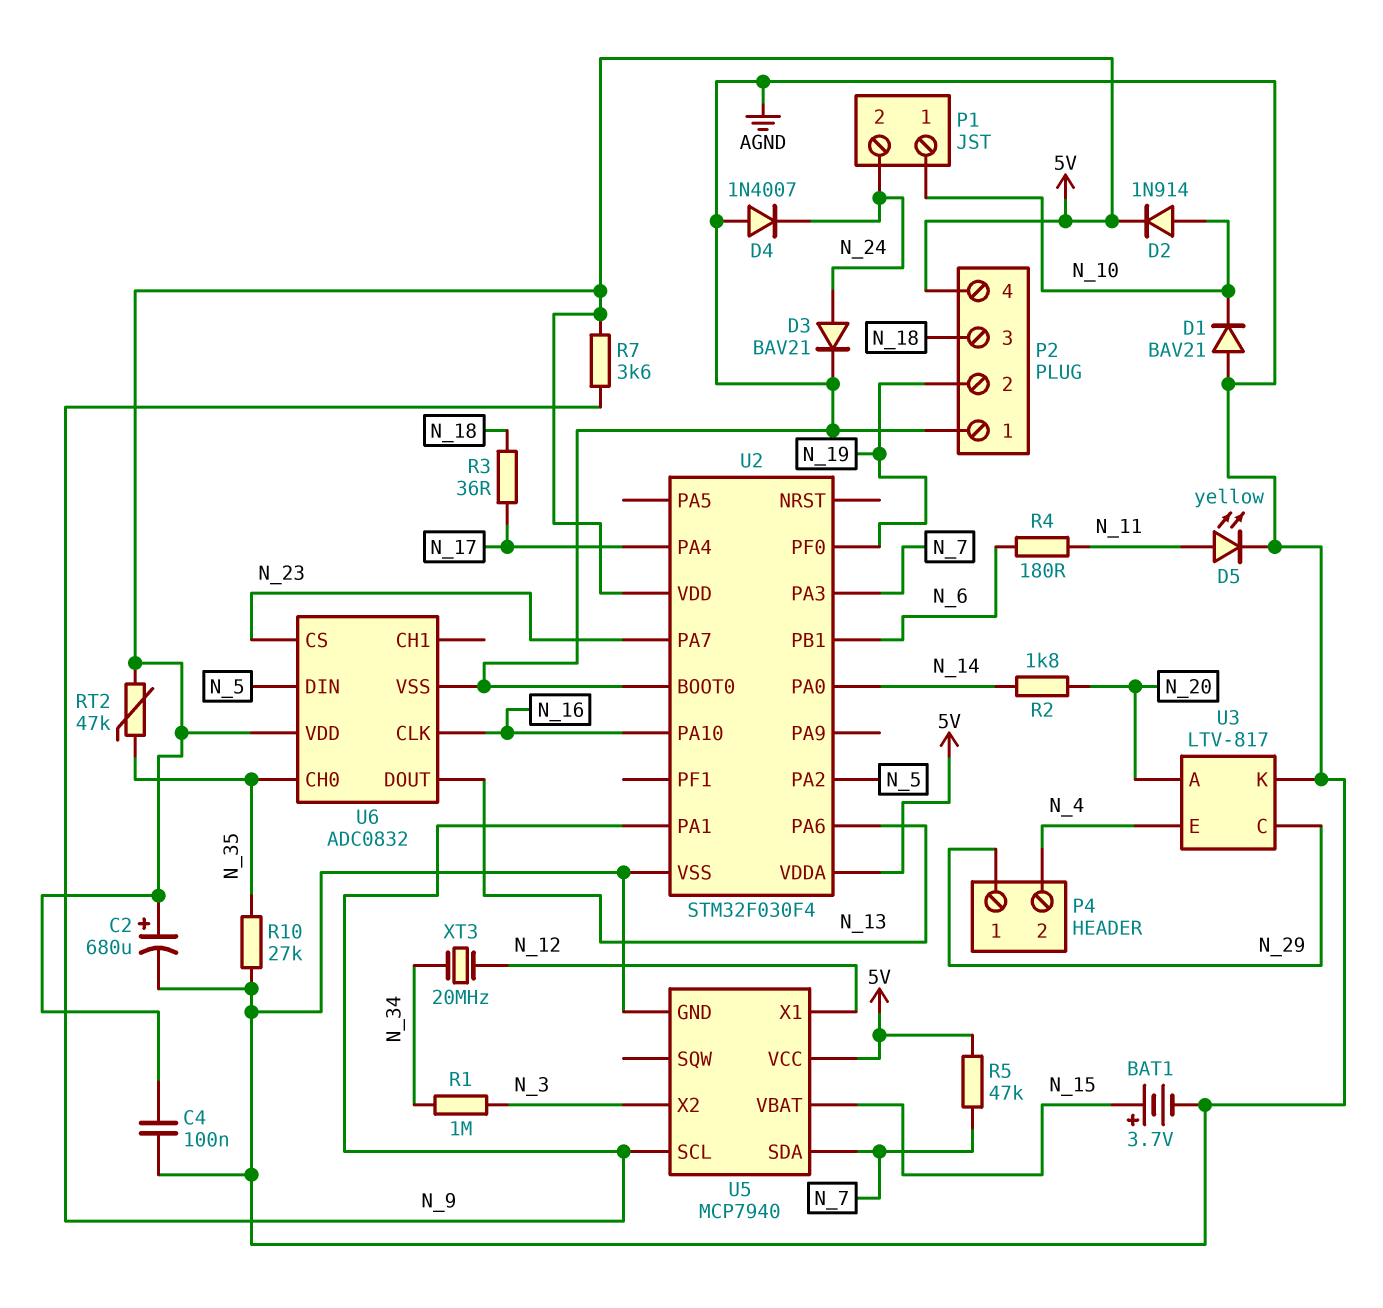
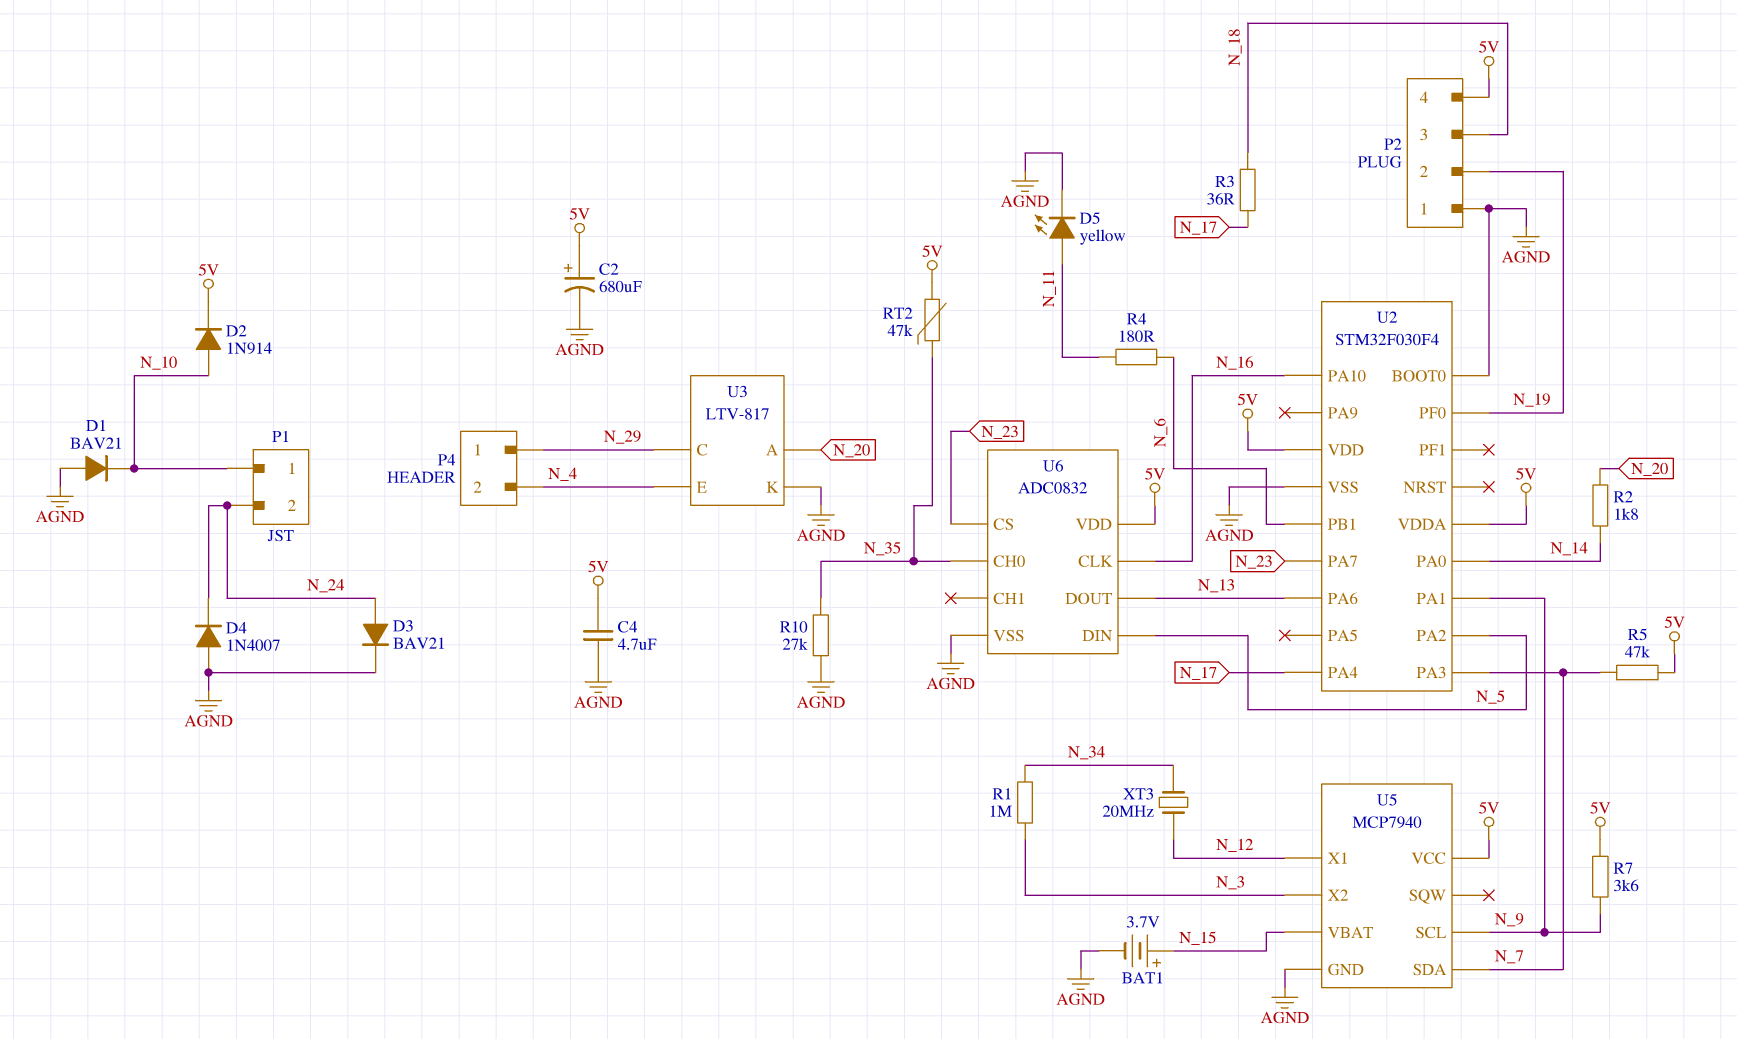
C4: 100nF (5V, AGND) -> 4.7uF (5V, AGND)

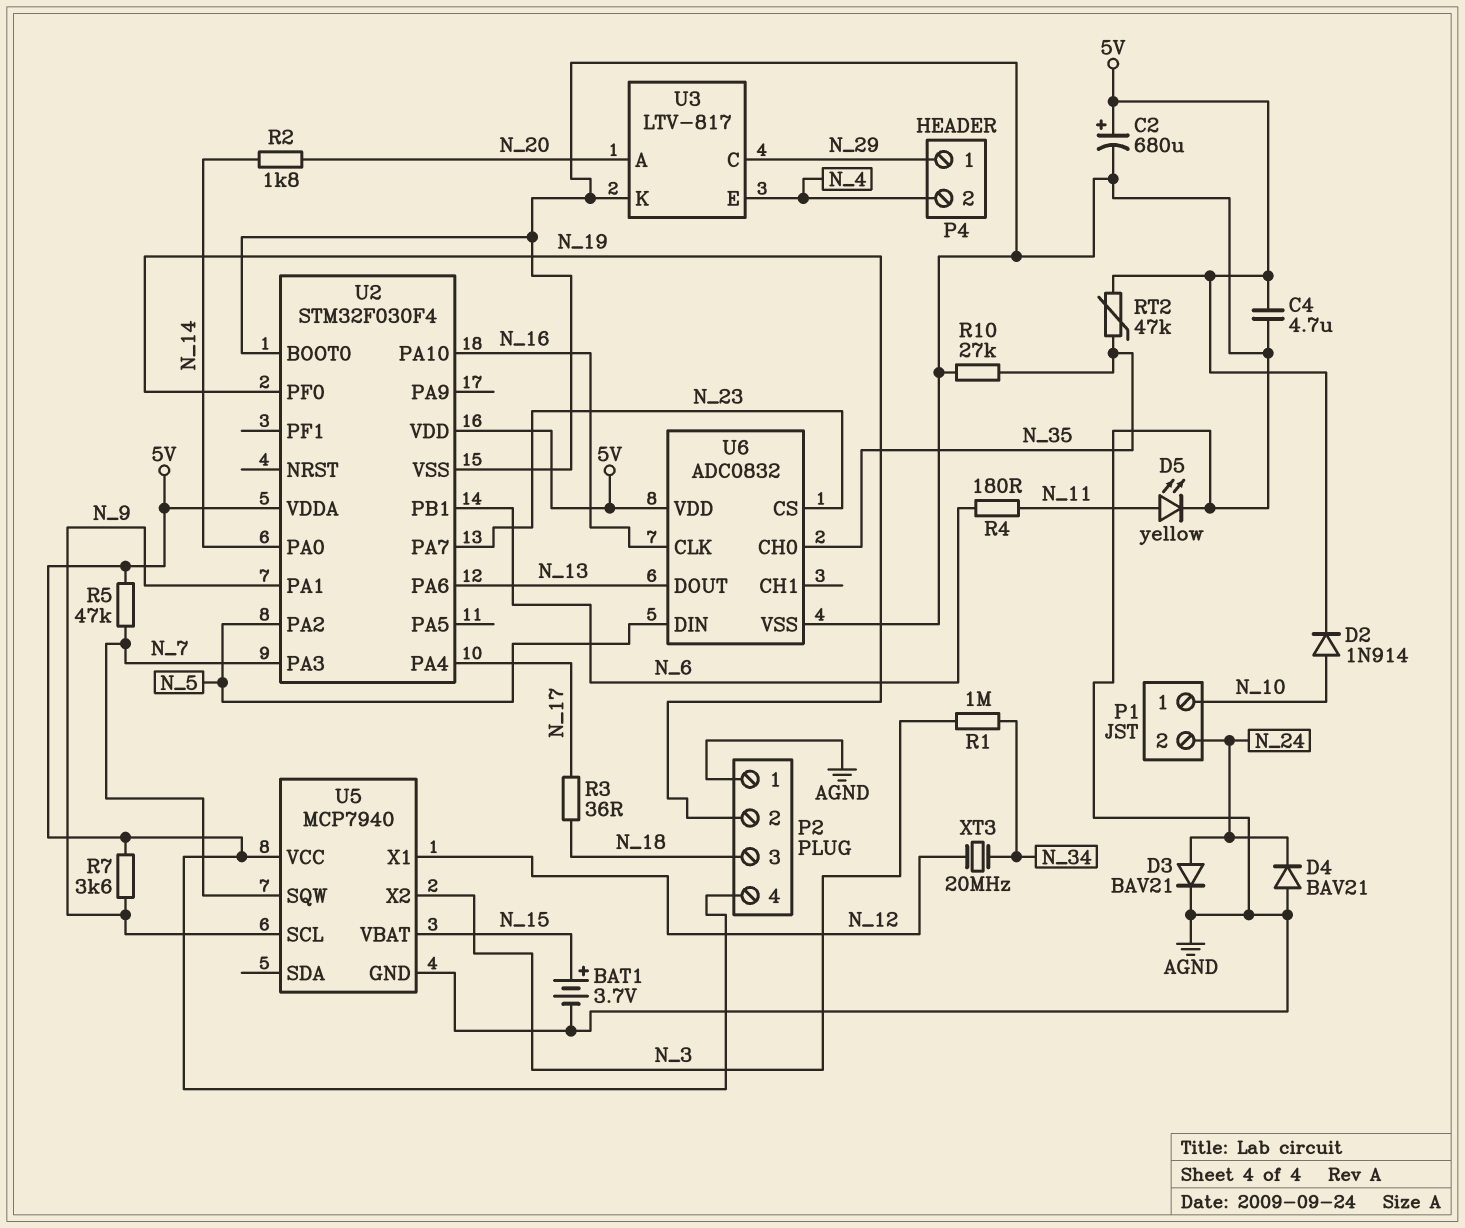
D1: diode BAV21 (A AGND, K N_10) -> none
D4: diode 1N4007 (A AGND, K N_24) -> diode BAV21 (A AGND, K N_24)
U5 pin SDA: N_7 -> none
U5 pin SQW: none -> N_7

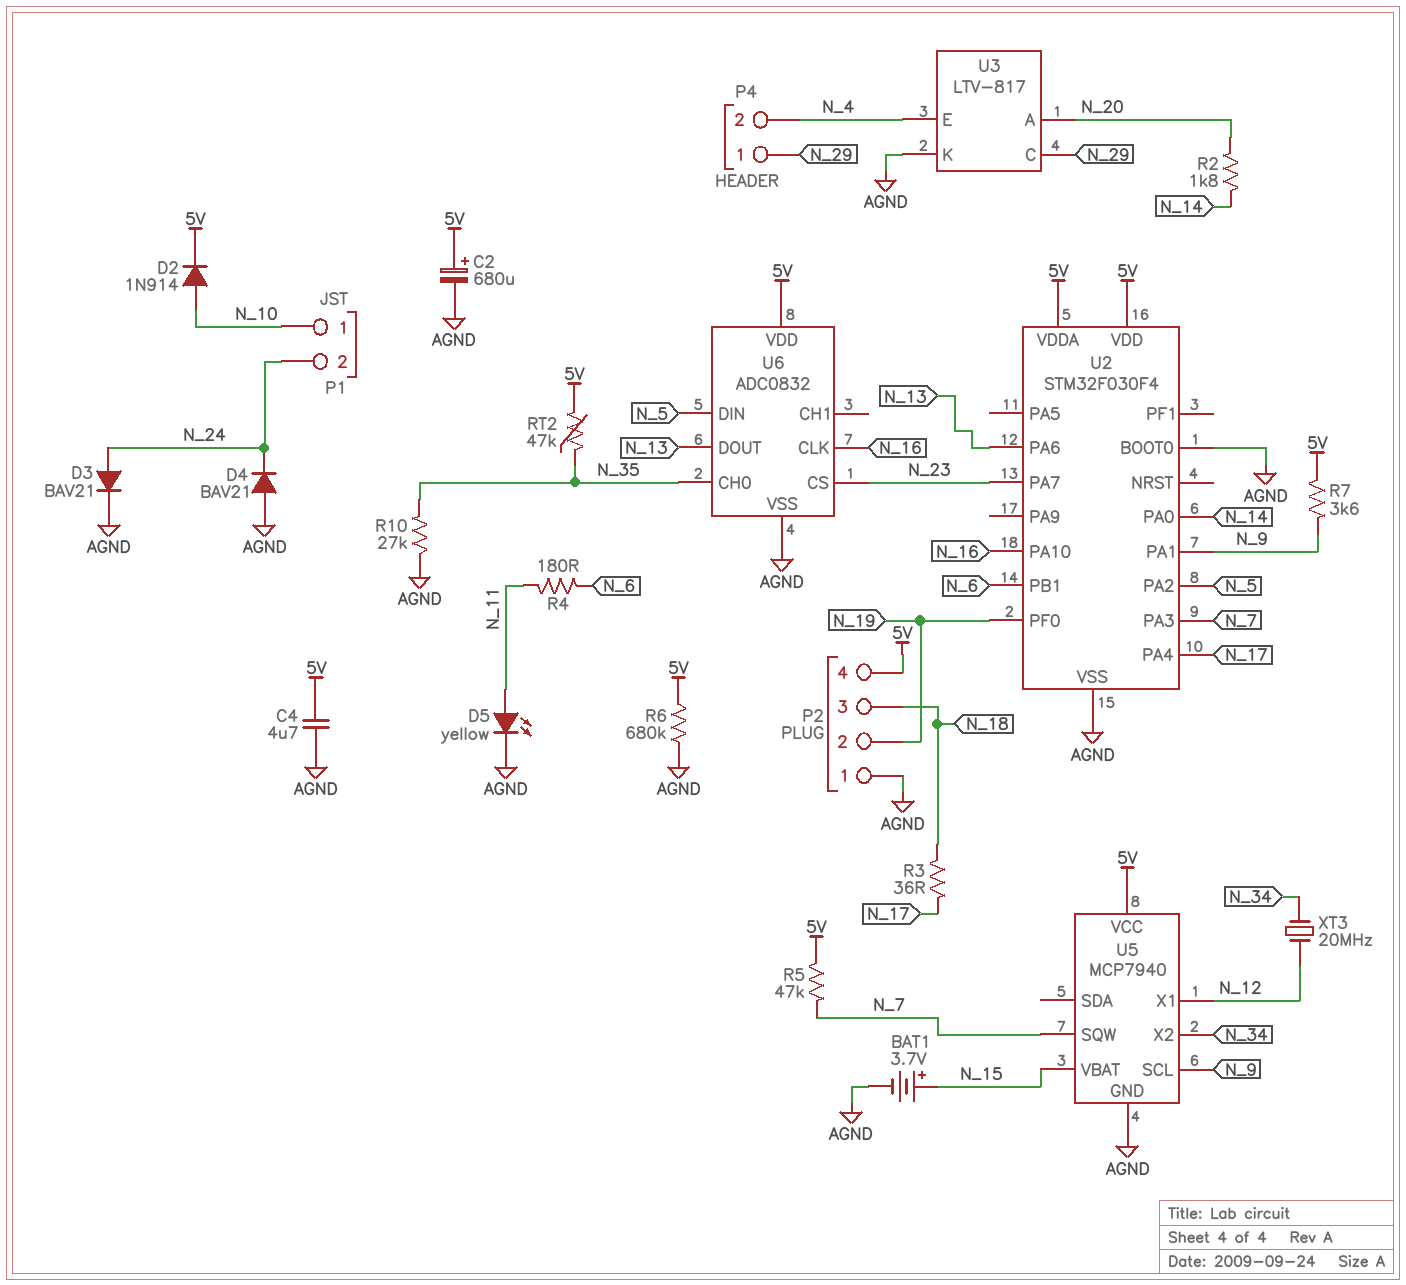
R1: 1M (N_3, N_34) -> none
R6: none -> 680k (5V, AGND)
U5 pin X2: N_3 -> N_34

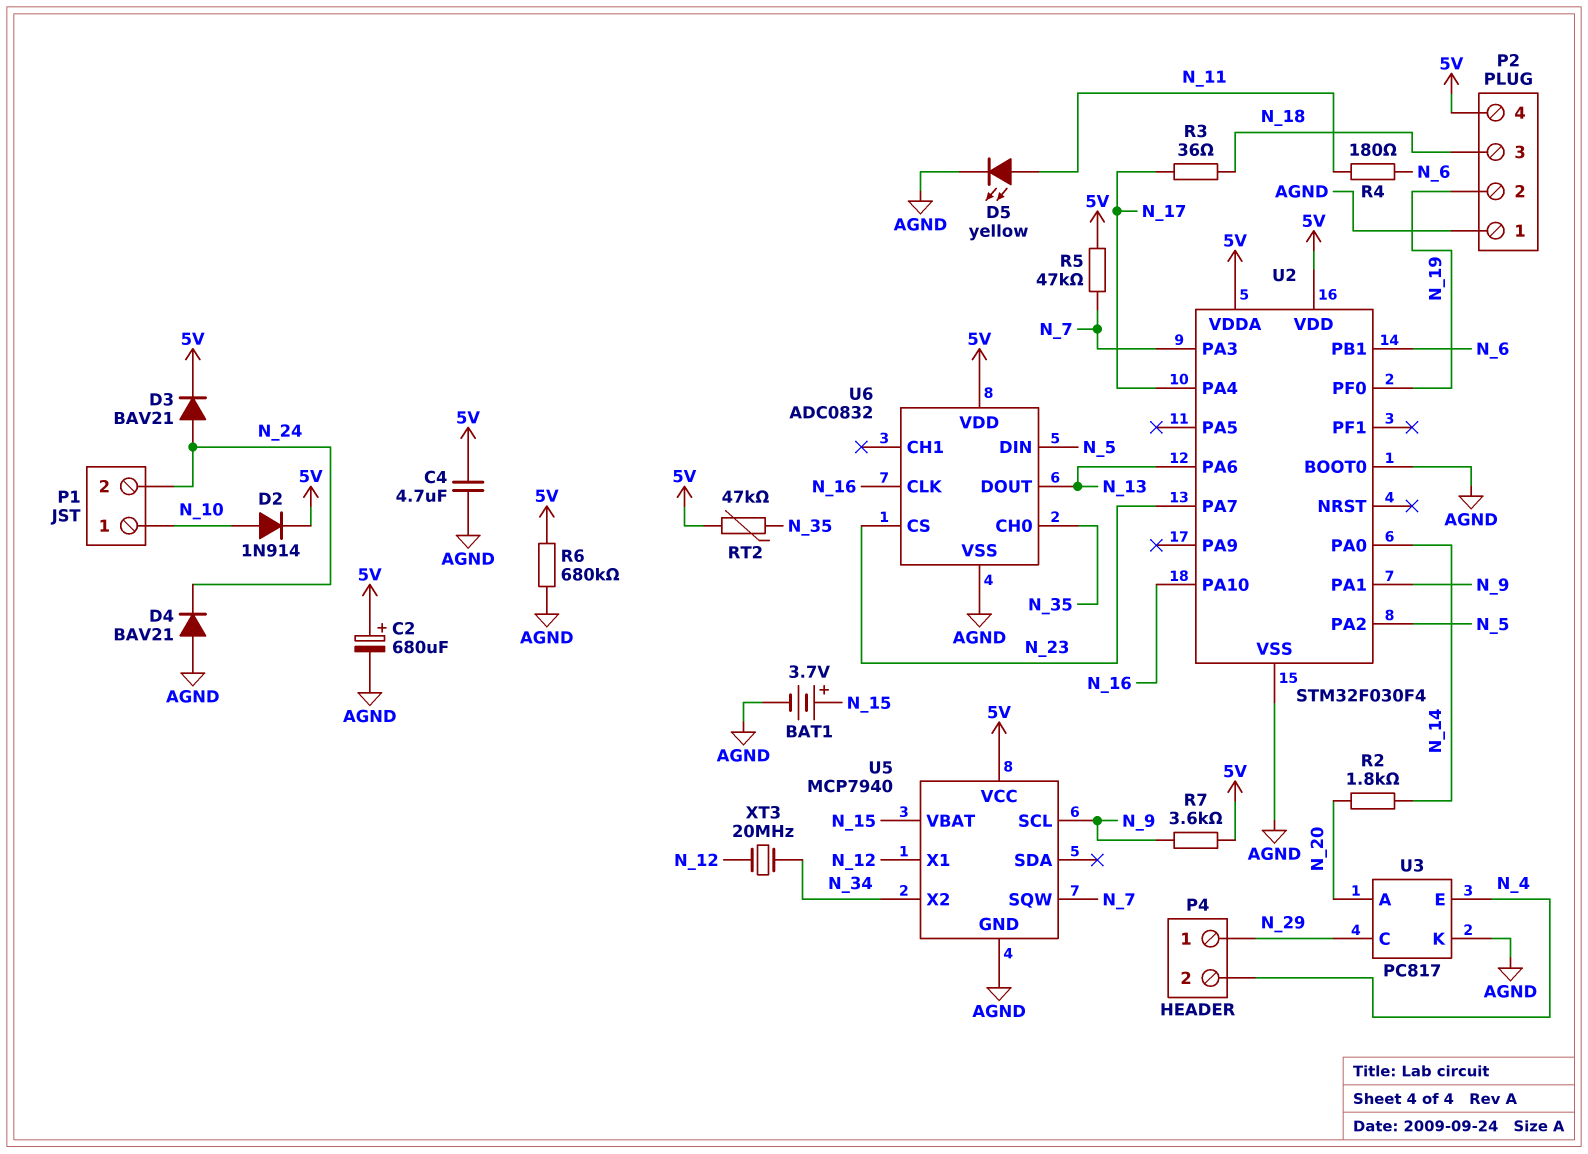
D3: diode BAV21 (A N_24, K AGND) -> diode BAV21 (A N_24, K 5V)
R10: 27k (AGND, N_35) -> none
U3: LTV-817 -> PC817

